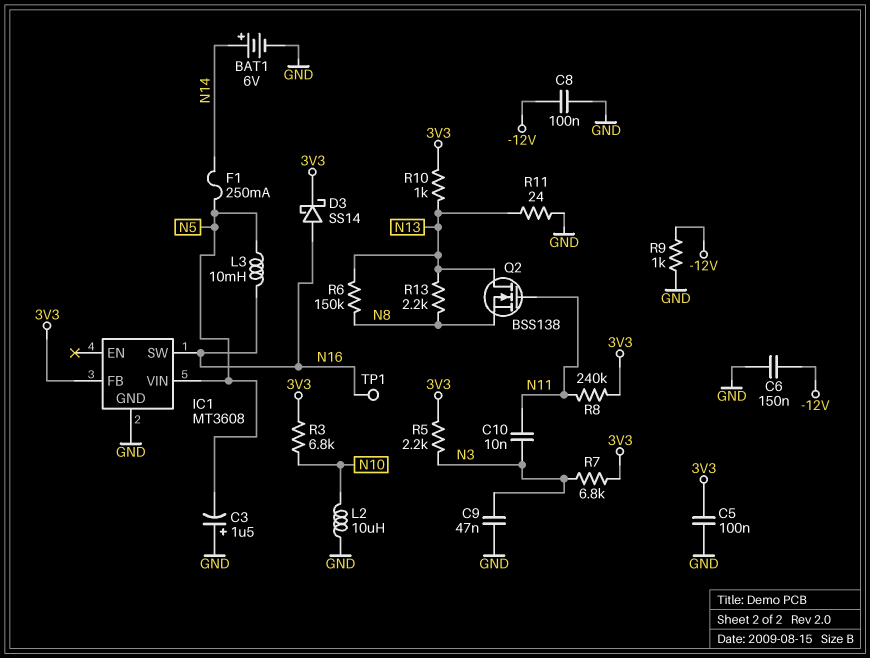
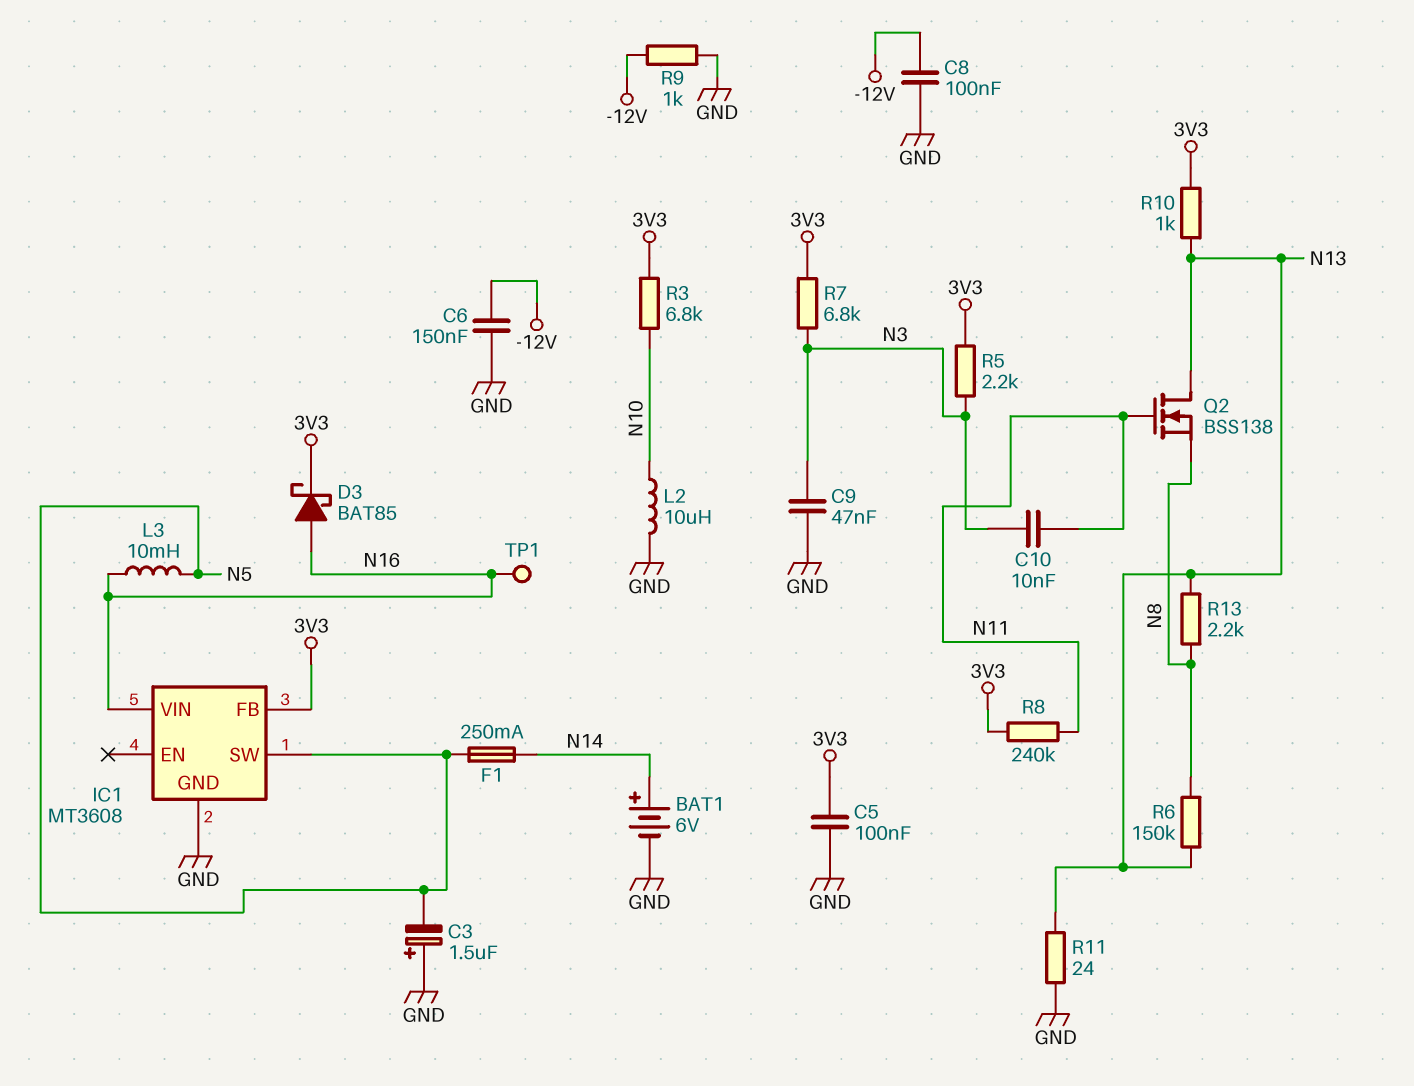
D3: schottky SS14 (A N16, K 3V3) -> schottky BAT85 (A N16, K 3V3)
IC1 pin SW: N16 -> N5
IC1 pin VIN: N5 -> N16

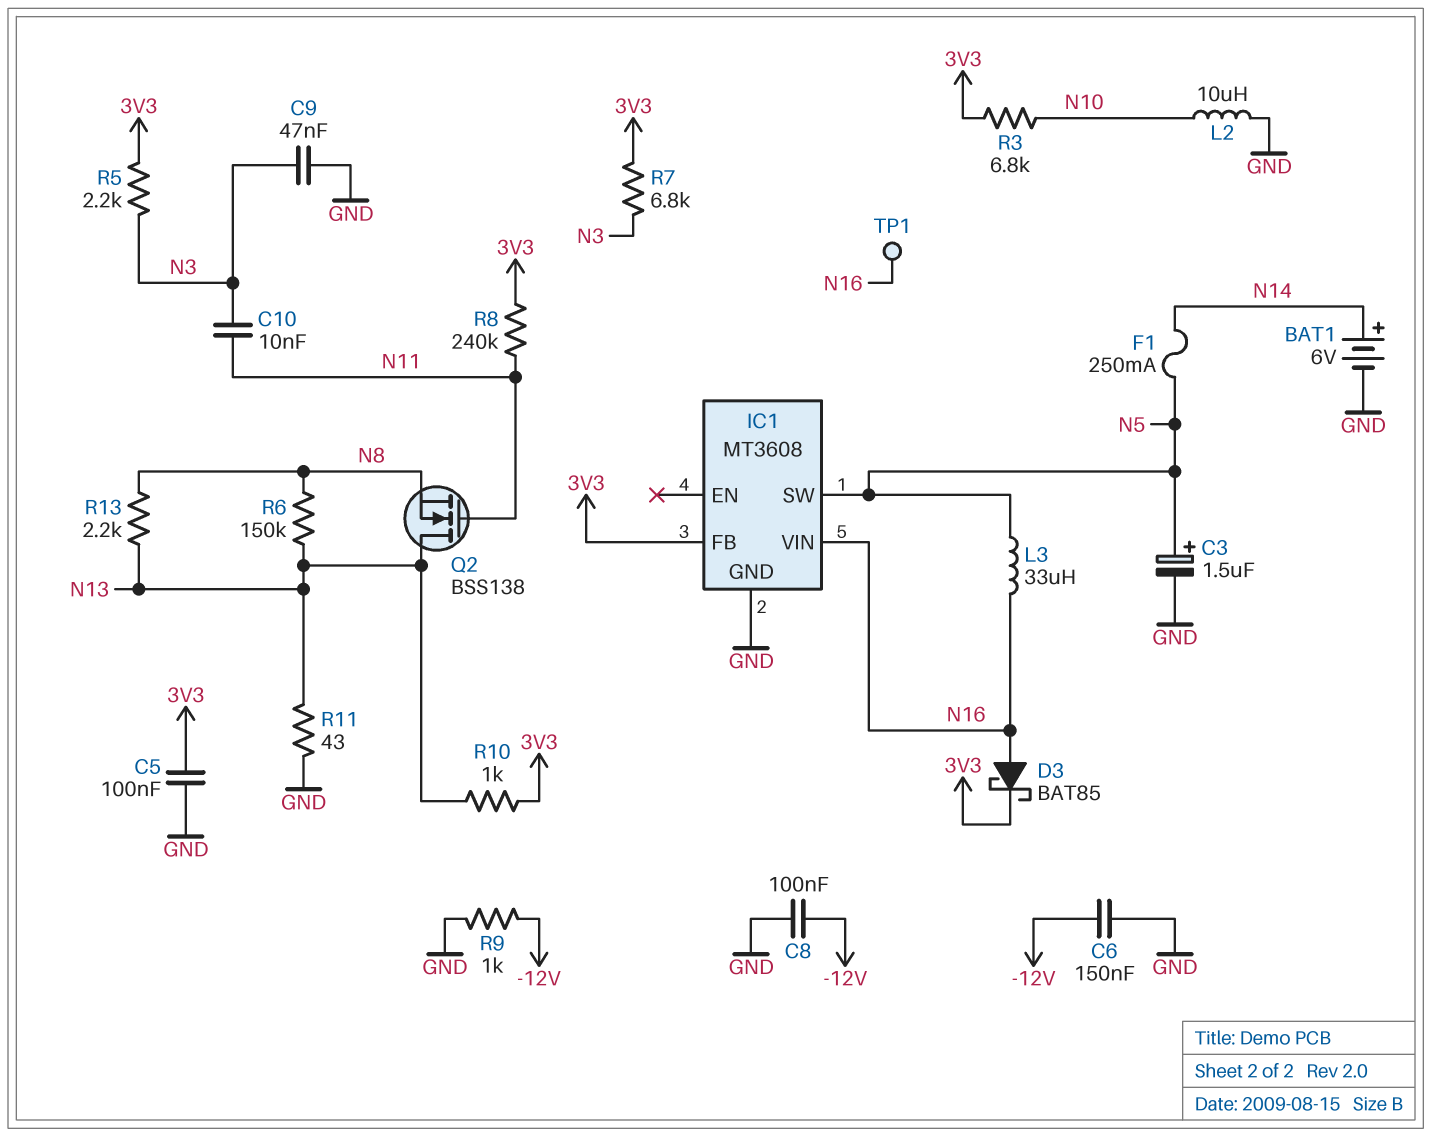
C3: 1.5uF (plus GND, minus N5) -> 1.5uF (plus N5, minus GND)
L3: 10mH (N5, N16) -> 33uH (N5, N16)
R11: 24 (GND, N13) -> 43 (GND, N13)

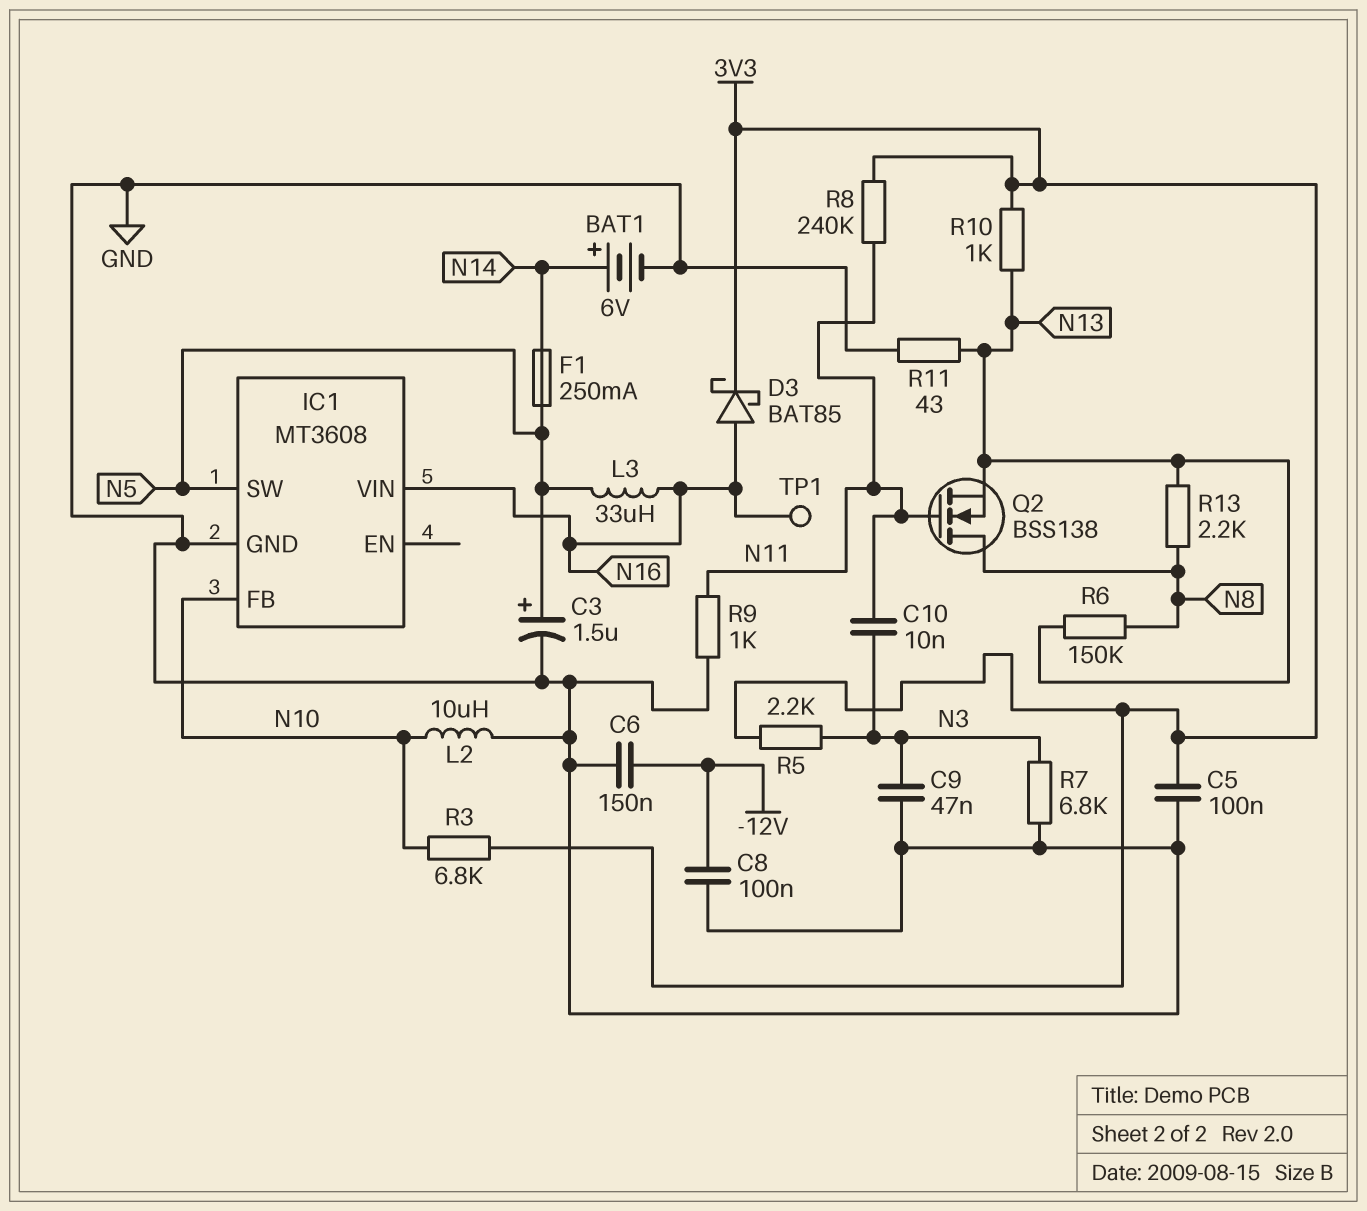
IC1 pin FB: 3V3 -> N10
Q2: NMOS BSS138 (G N11, D N13, S N8) -> NMOS BSS138 (G N11, D N8, S N13)
R7: 6.8k (3V3, N3) -> 6.8k (GND, N3)
R9: 1k (-12V, GND) -> 1k (GND, N11)

